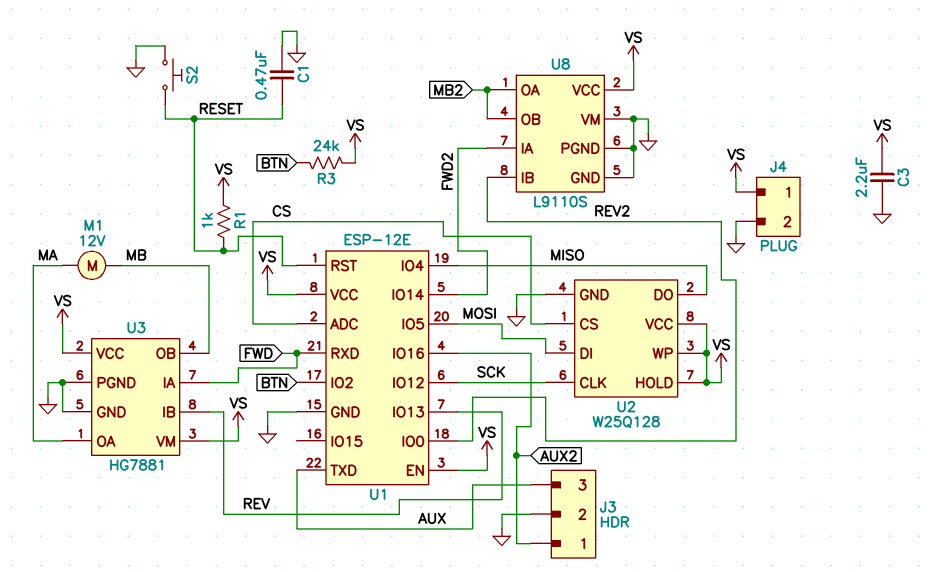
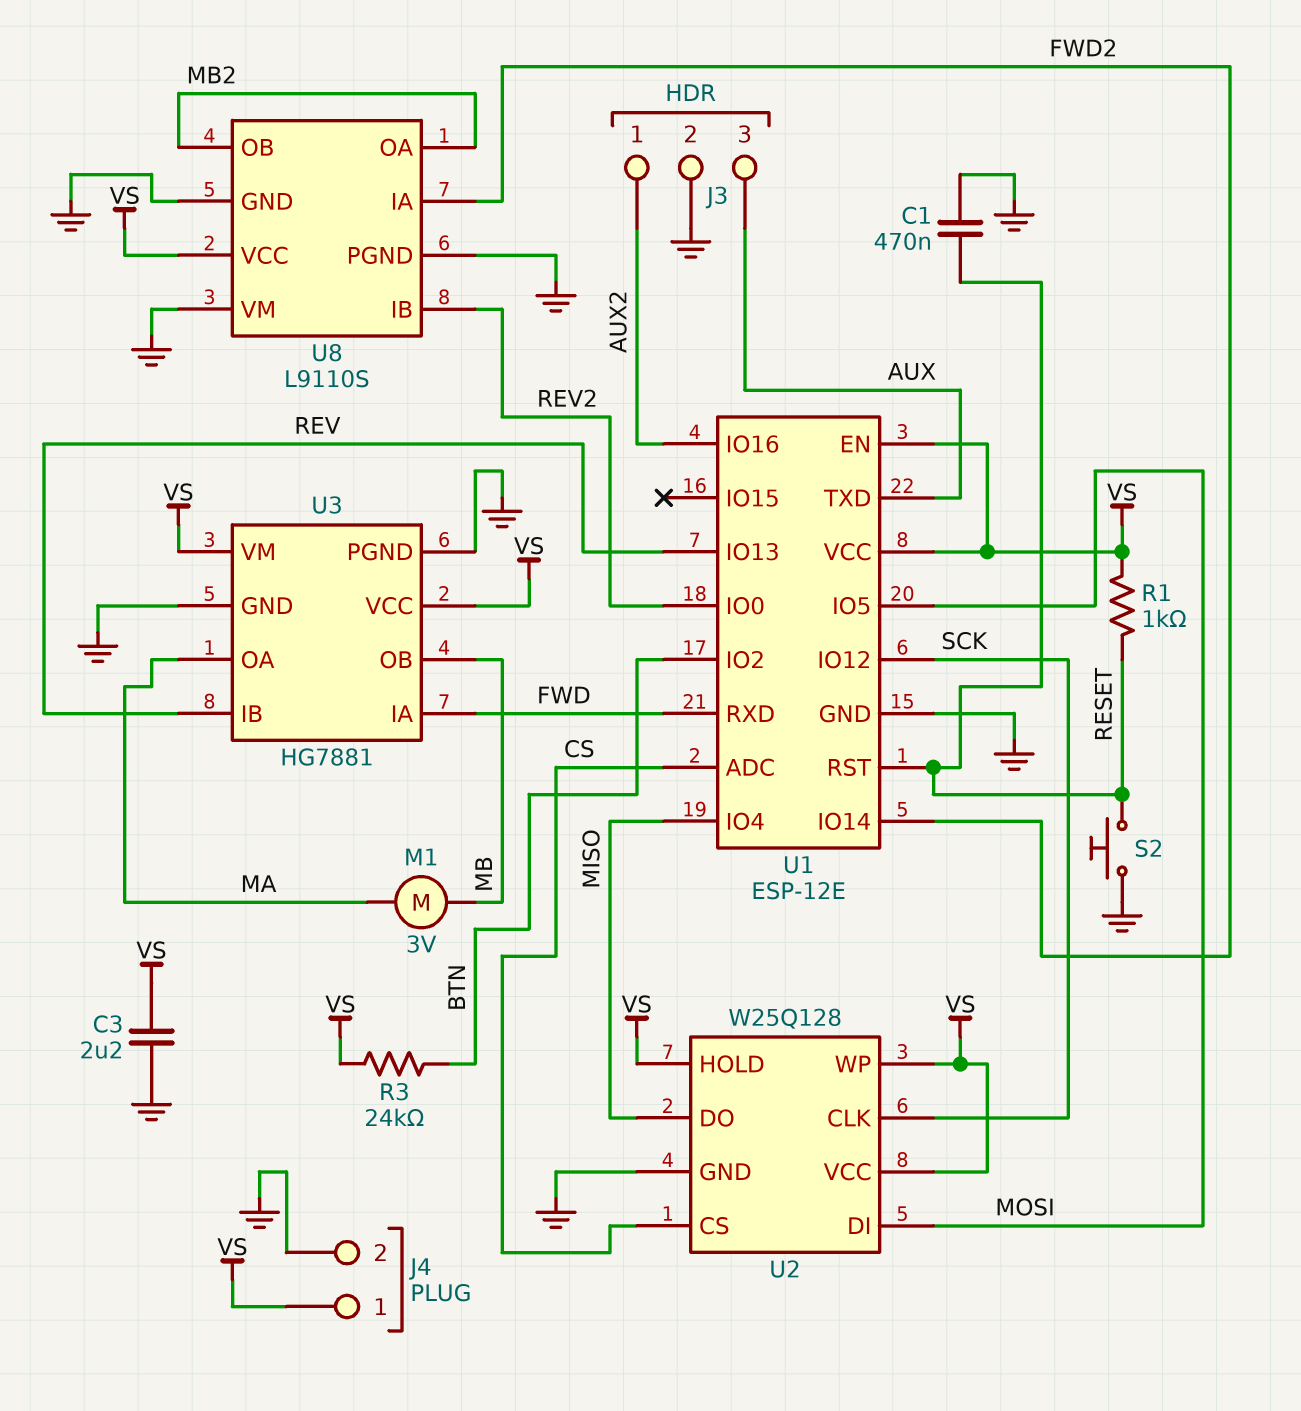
M1: motor 12V (MA, MB) -> motor 3V (MA, MB)

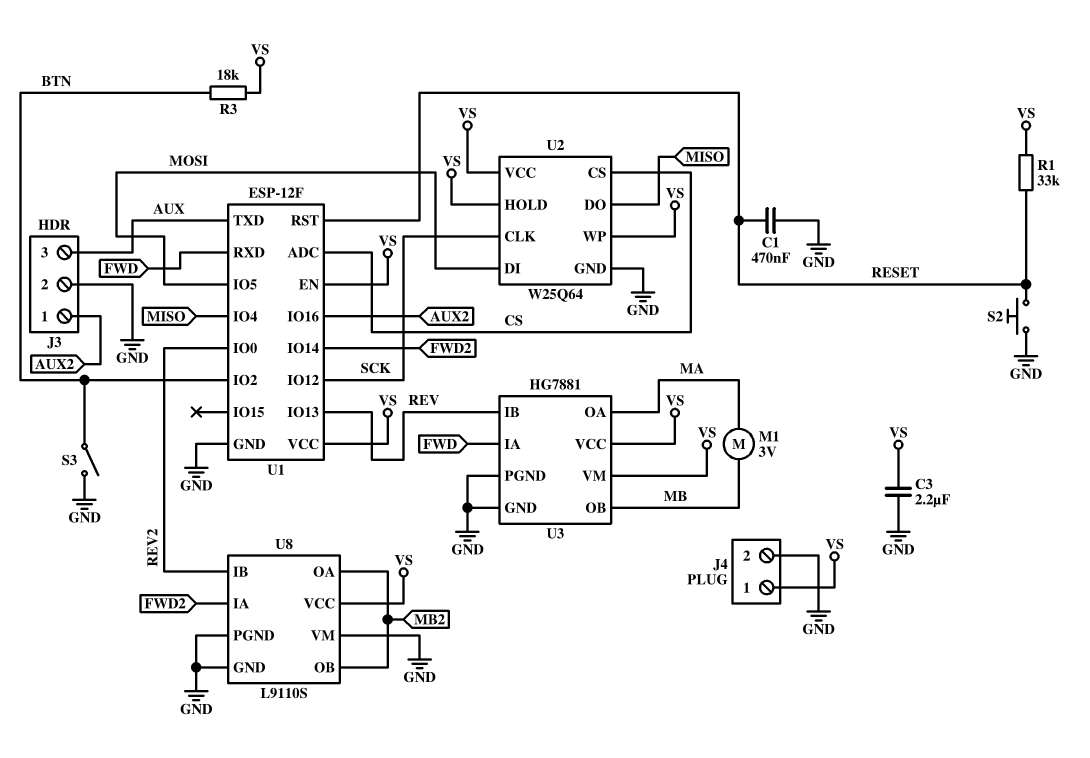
R1: 1k (RESET, VS) -> 33k (RESET, VS)
R3: 24k (BTN, VS) -> 18k (BTN, VS)
S3: none -> switch (BTN, GND)
U1: ESP-12E -> ESP-12F
U2: W25Q128 -> W25Q64

